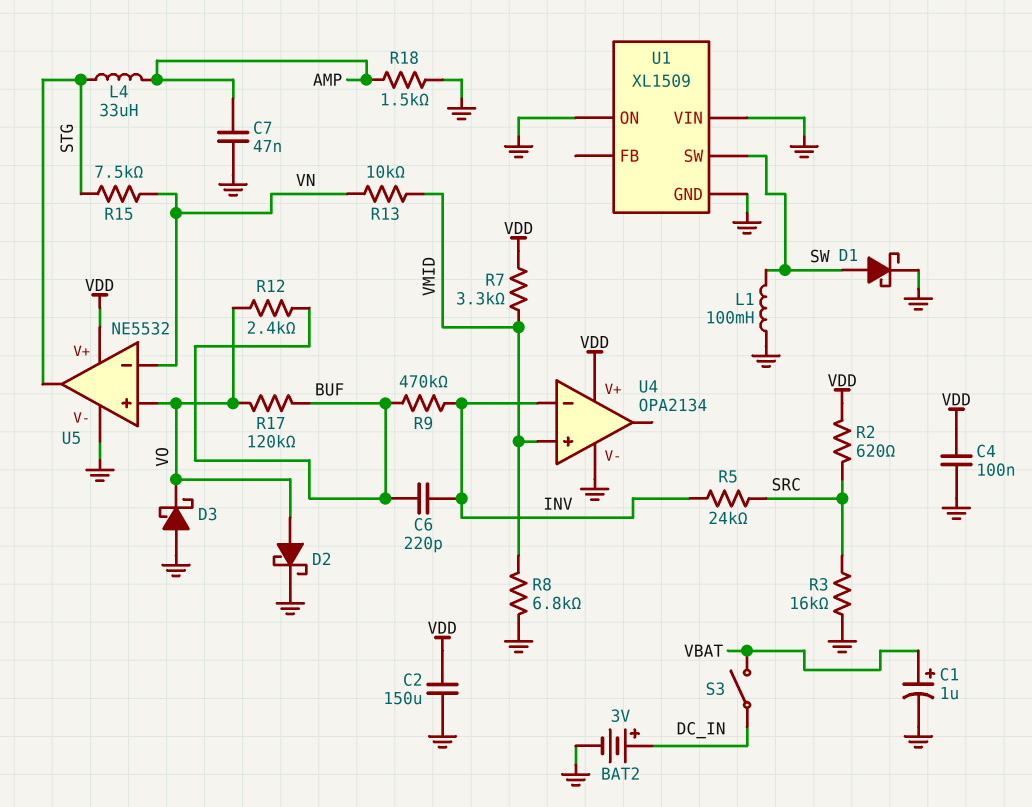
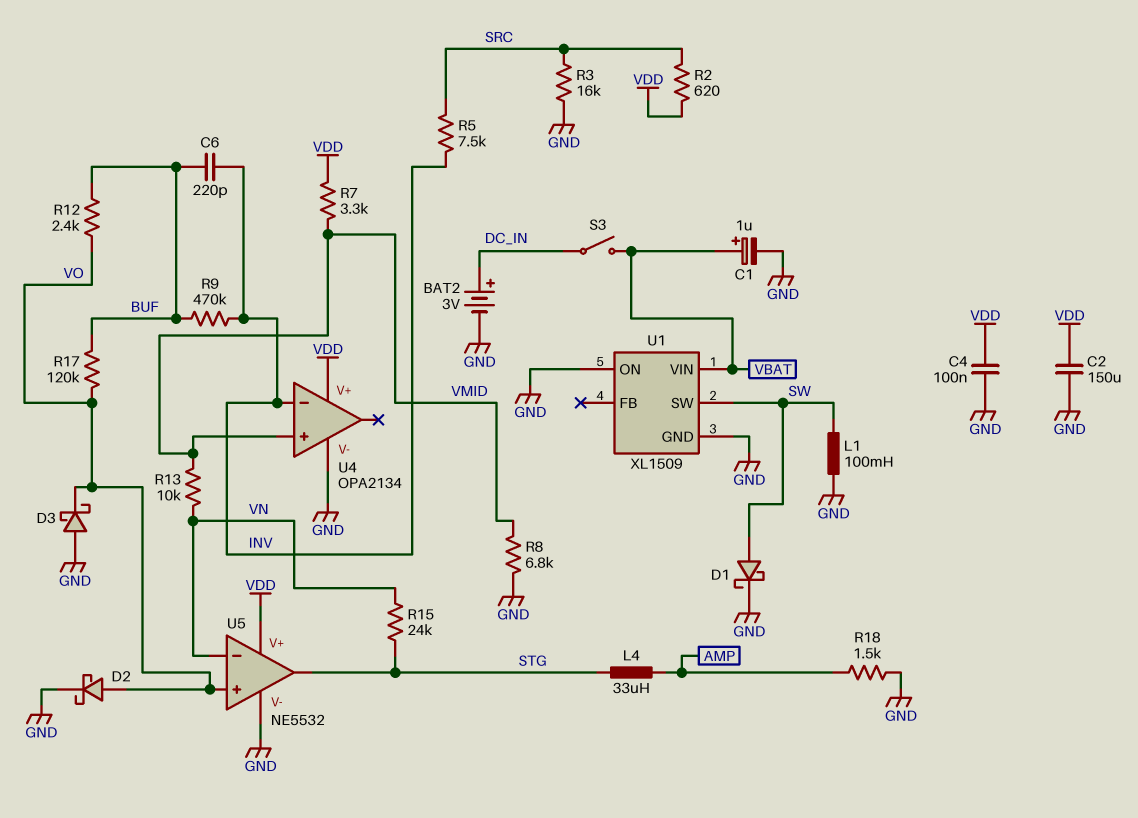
C7: 47nF (AMP, GND) -> none
R5: 24k (INV, SRC) -> 7.5k (INV, SRC)
R15: 7.5k (STG, VN) -> 24k (STG, VN)
U1 pin VIN: GND -> VBAT

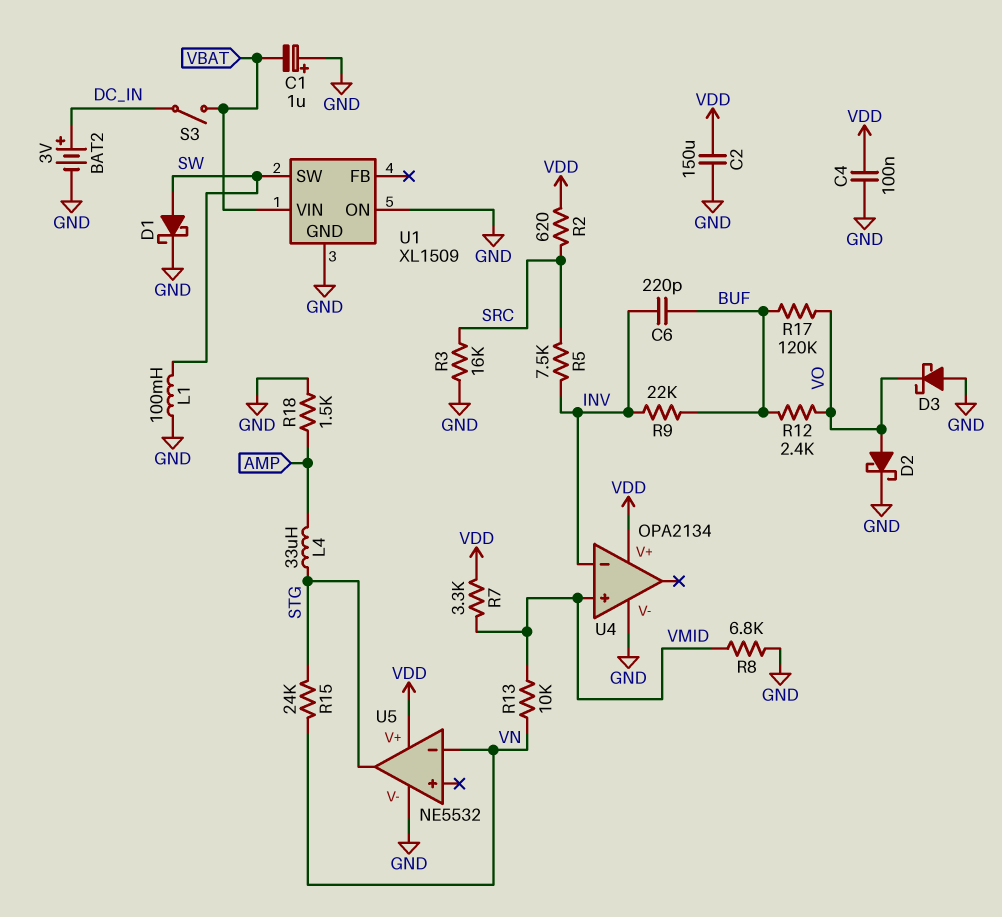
C1: 1uF (plus VBAT, minus GND) -> 1uF (plus GND, minus VBAT)
R9: 470k (BUF, INV) -> 22k (BUF, INV)
U5 pin in+: VO -> none

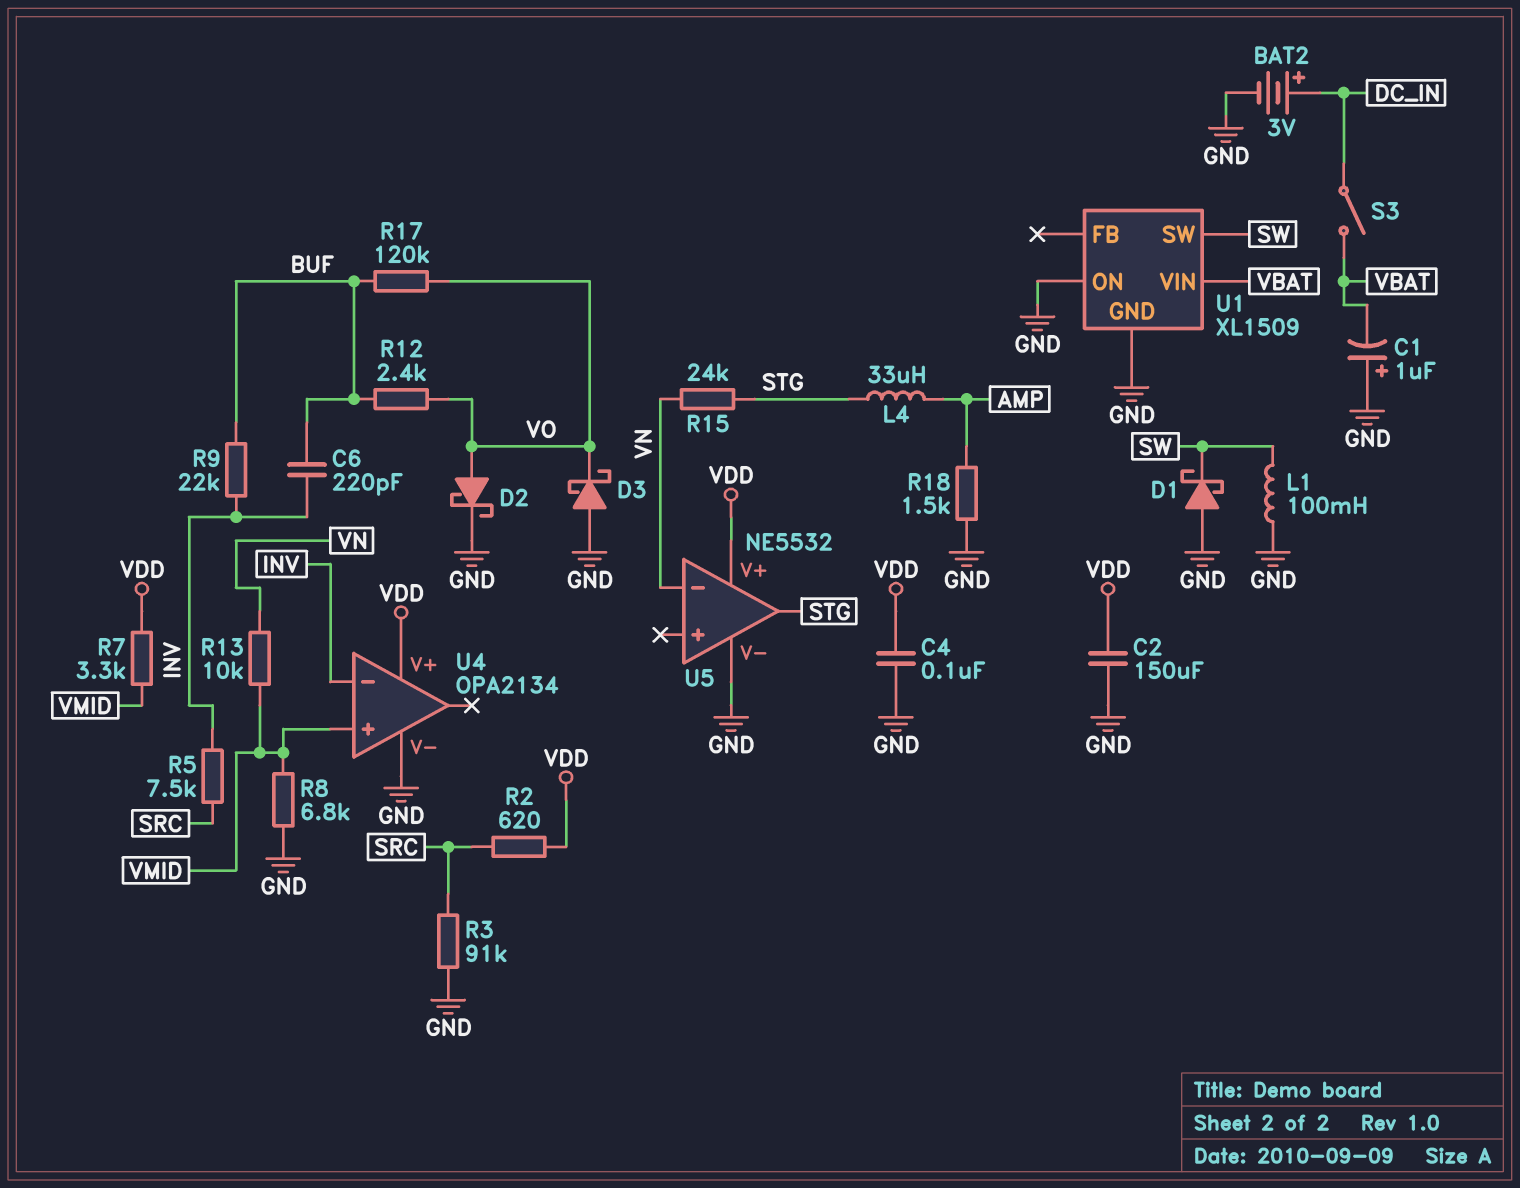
D1: schottky (A SW, K GND) -> schottky (A GND, K SW)
R3: 16k (GND, SRC) -> 91k (GND, SRC)

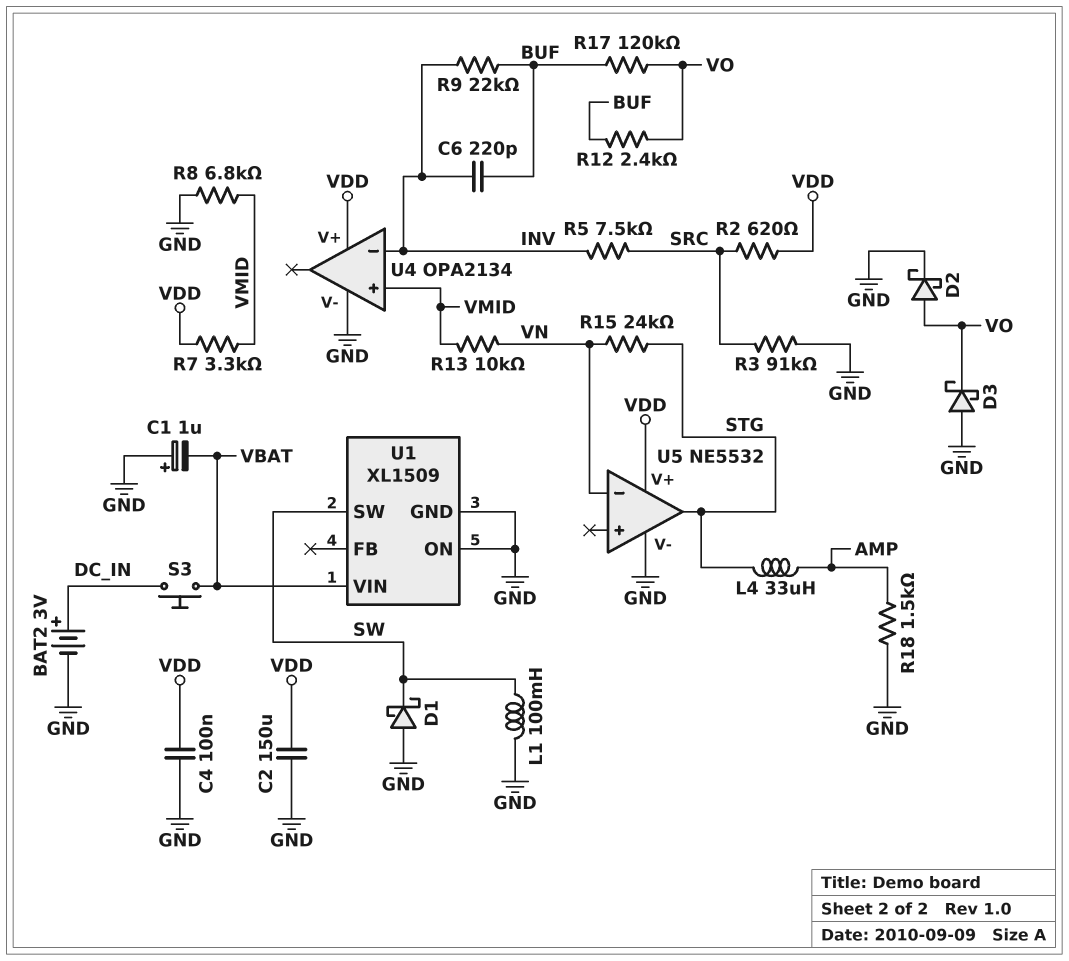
S3: switch (DC_IN, VBAT) -> button (DC_IN, VBAT)

